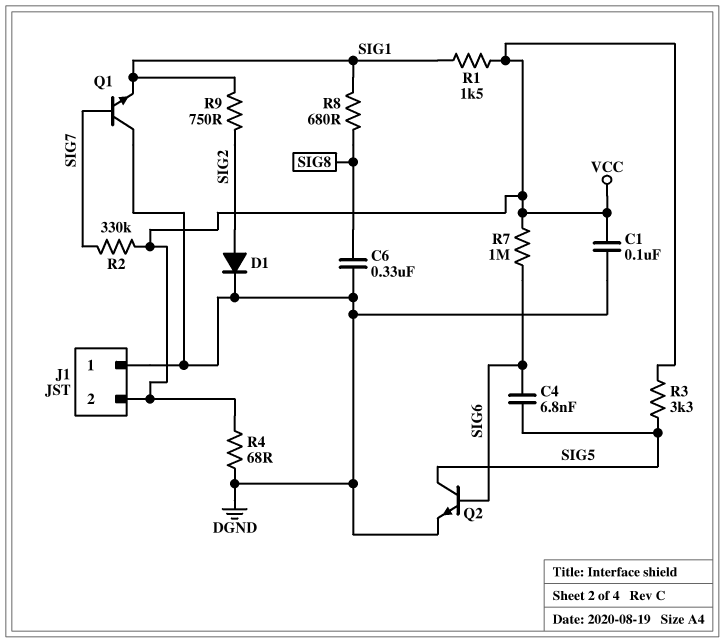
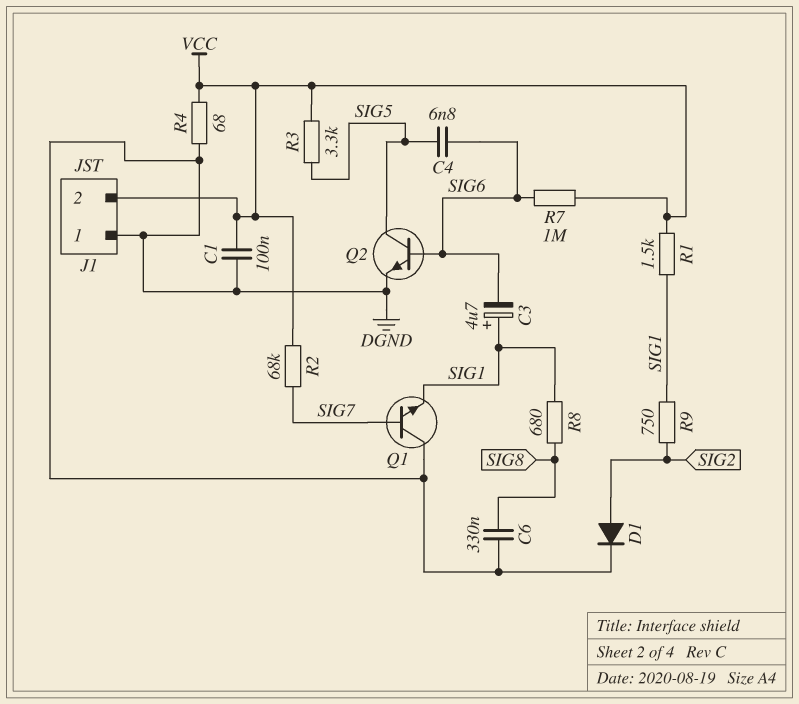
C3: none -> 4.7uF (plus SIG1, minus SIG6)
R2: 330k (SIG7, VCC) -> 68k (SIG7, VCC)

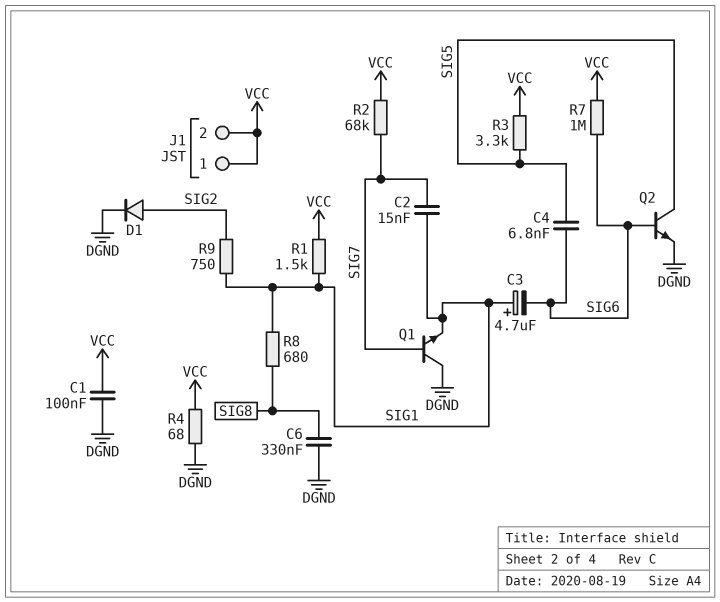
C2: none -> 15nF (SIG1, SIG7)
J1 pin 1: DGND -> VCC

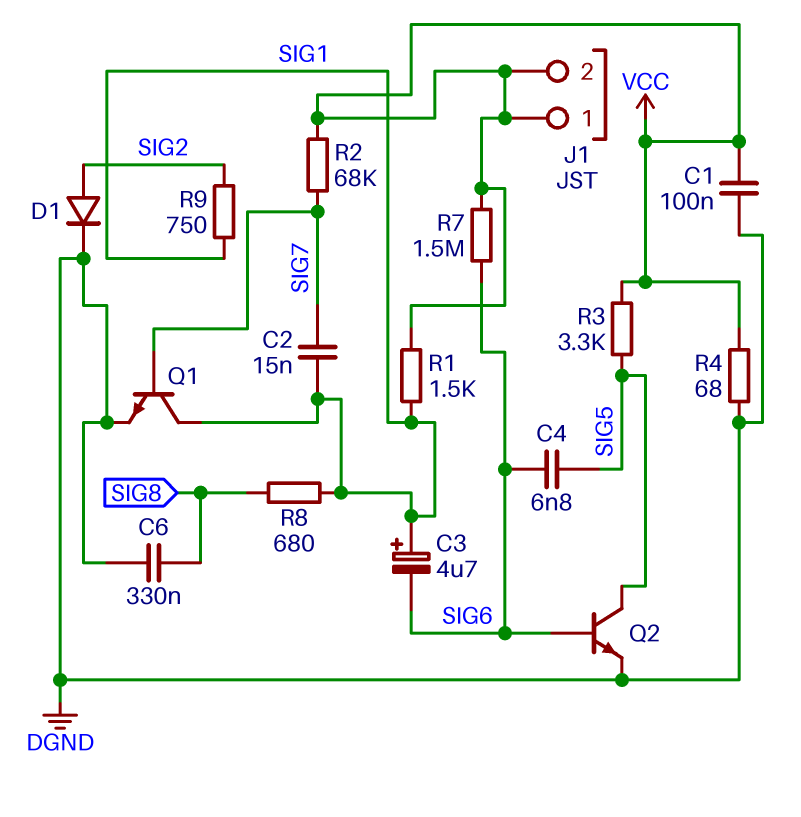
Q1: NPN (B SIG7, C DGND, E SIG1) -> NPN (B SIG7, C SIG1, E DGND)
R7: 1M (SIG6, VCC) -> 1.5M (SIG6, VCC)

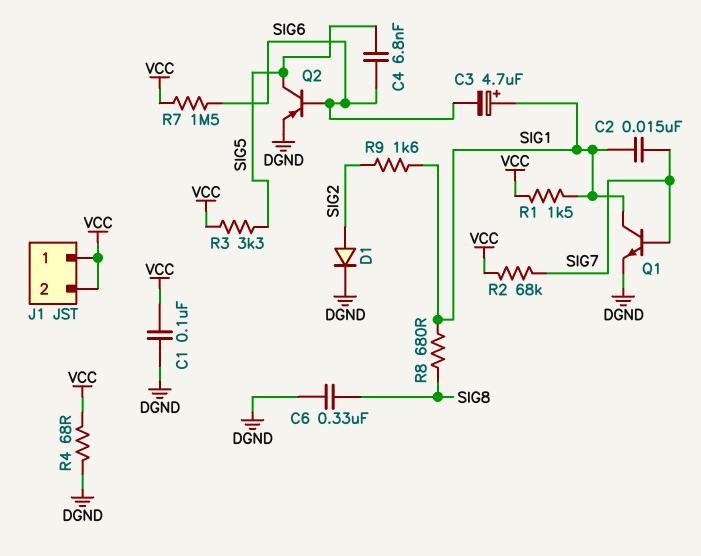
Q2: NPN (B SIG6, C SIG5, E DGND) -> PNP (B SIG6, C SIG5, E DGND)
R9: 750 (SIG1, SIG2) -> 1.6k (SIG1, SIG2)

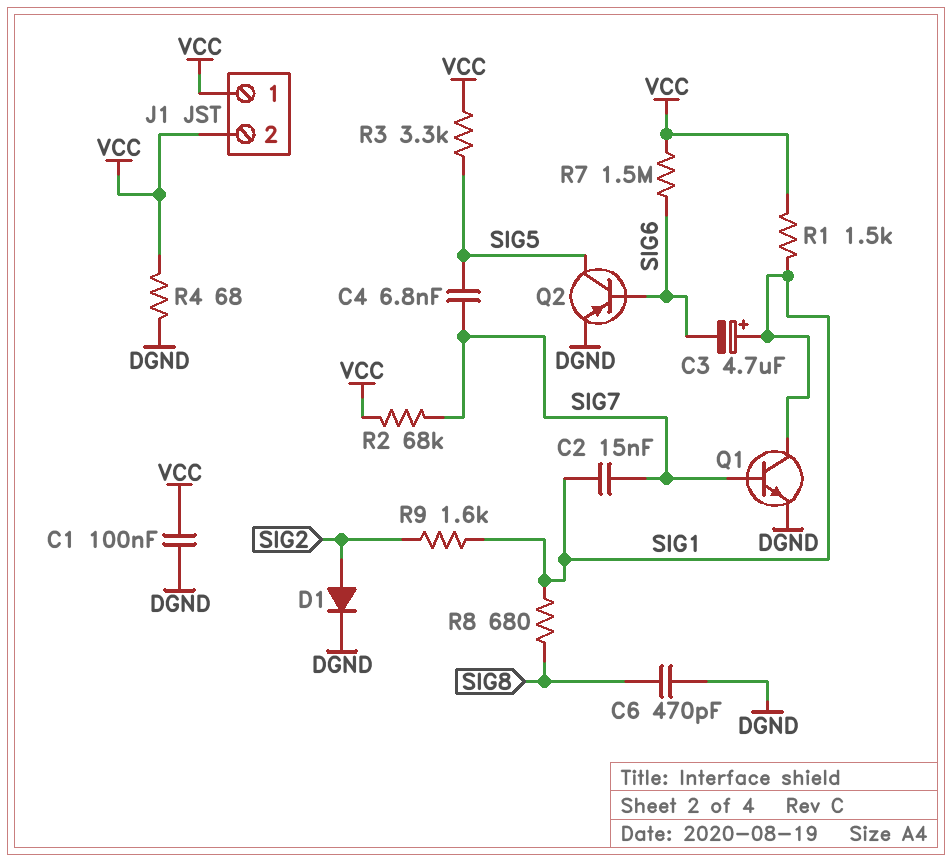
C4: 6.8nF (SIG5, SIG6) -> 6.8nF (SIG5, SIG7)
C6: 330nF (DGND, SIG8) -> 470pF (DGND, SIG8)

